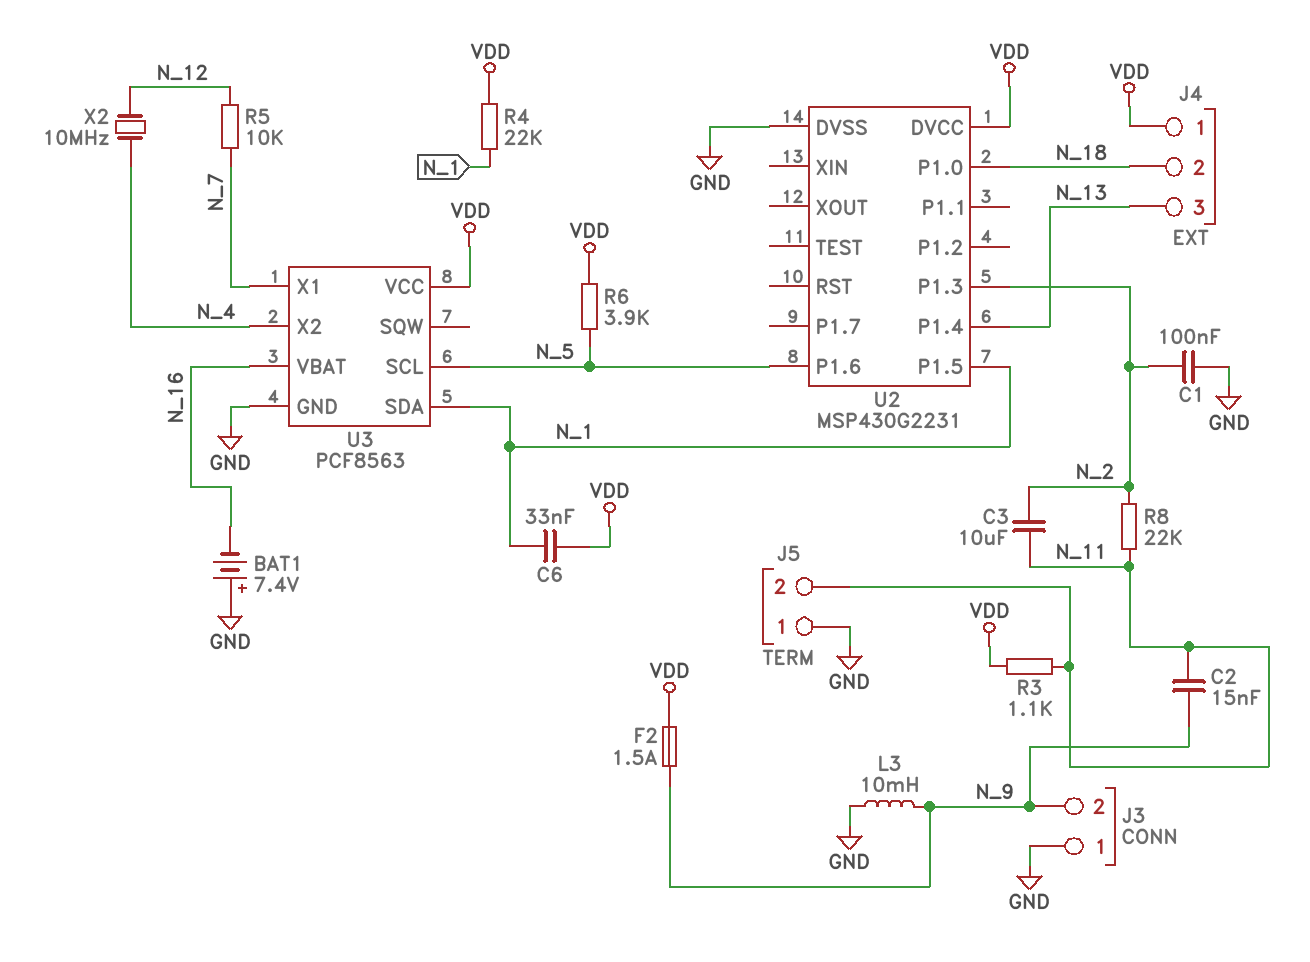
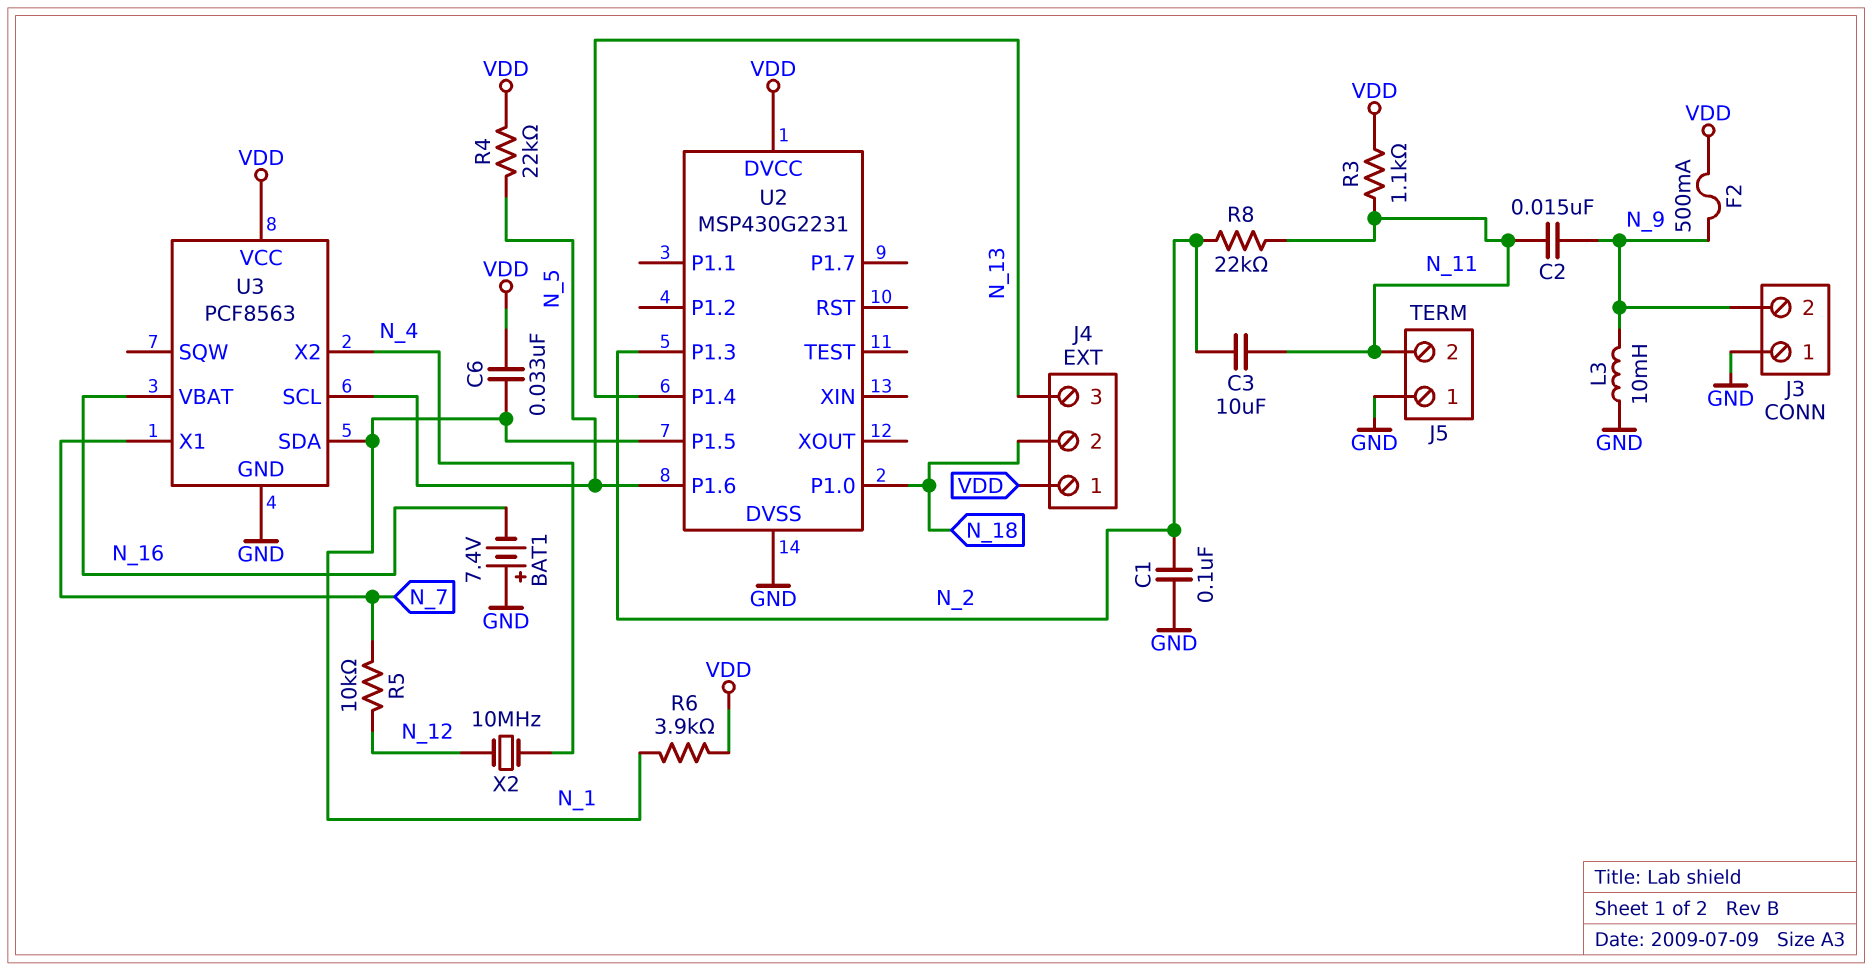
F2: 1.5A (N_9, VDD) -> 500mA (N_9, VDD)
R4: 22k (N_1, VDD) -> 22k (N_5, VDD)
R6: 3.9k (N_5, VDD) -> 3.9k (N_1, VDD)

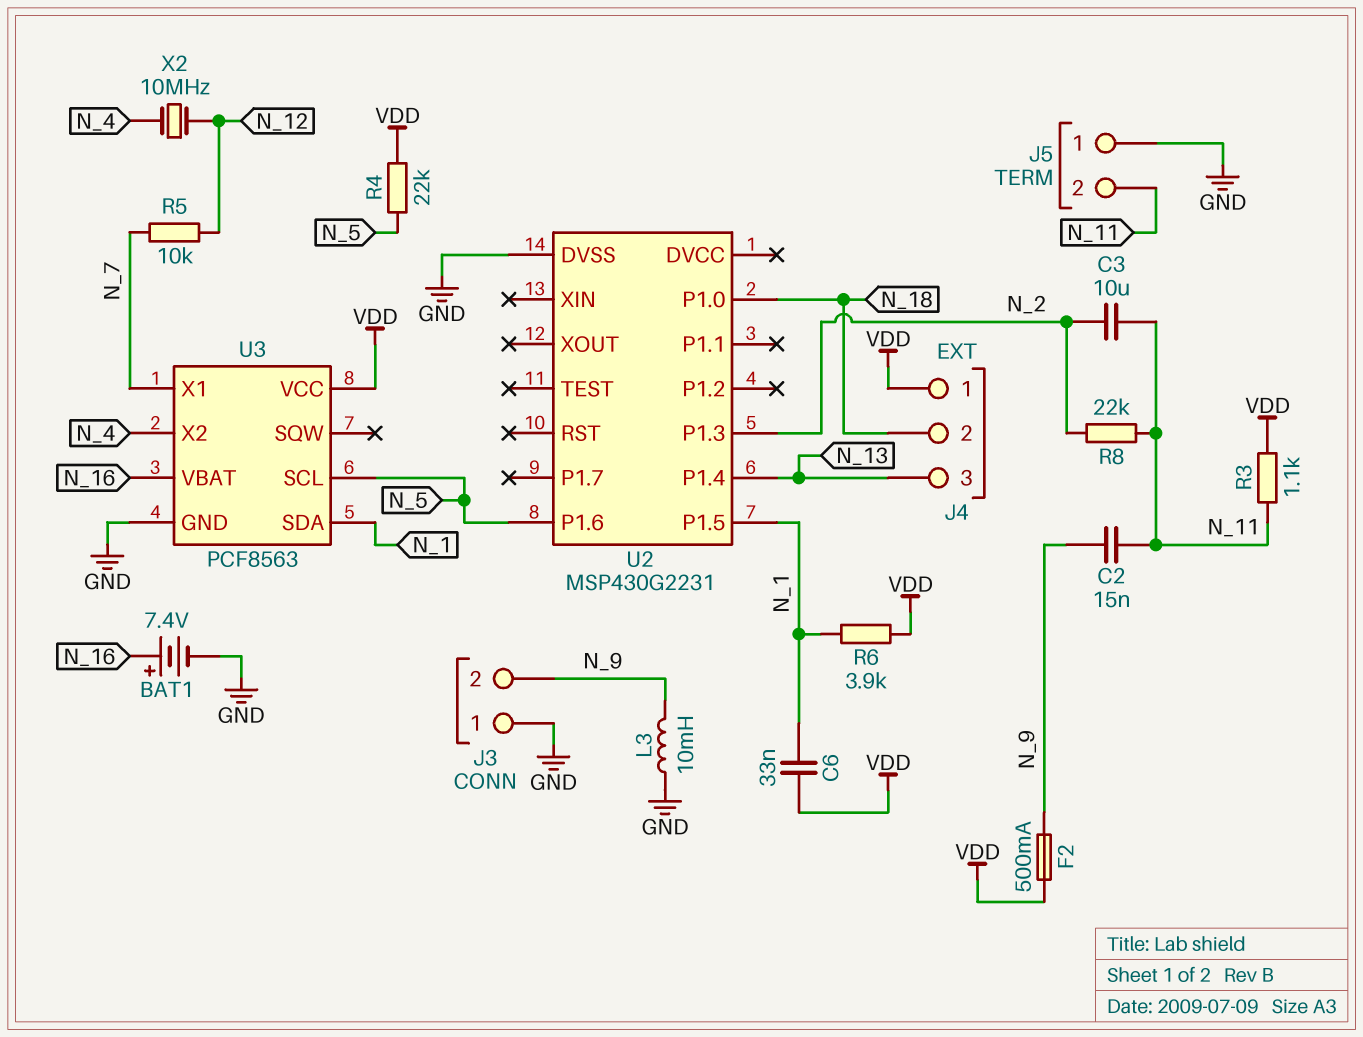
BAT1: 7.4V (plus GND, minus N_16) -> 7.4V (plus N_16, minus GND)
C1: 100nF (GND, N_2) -> none
U2 pin DVCC: VDD -> none

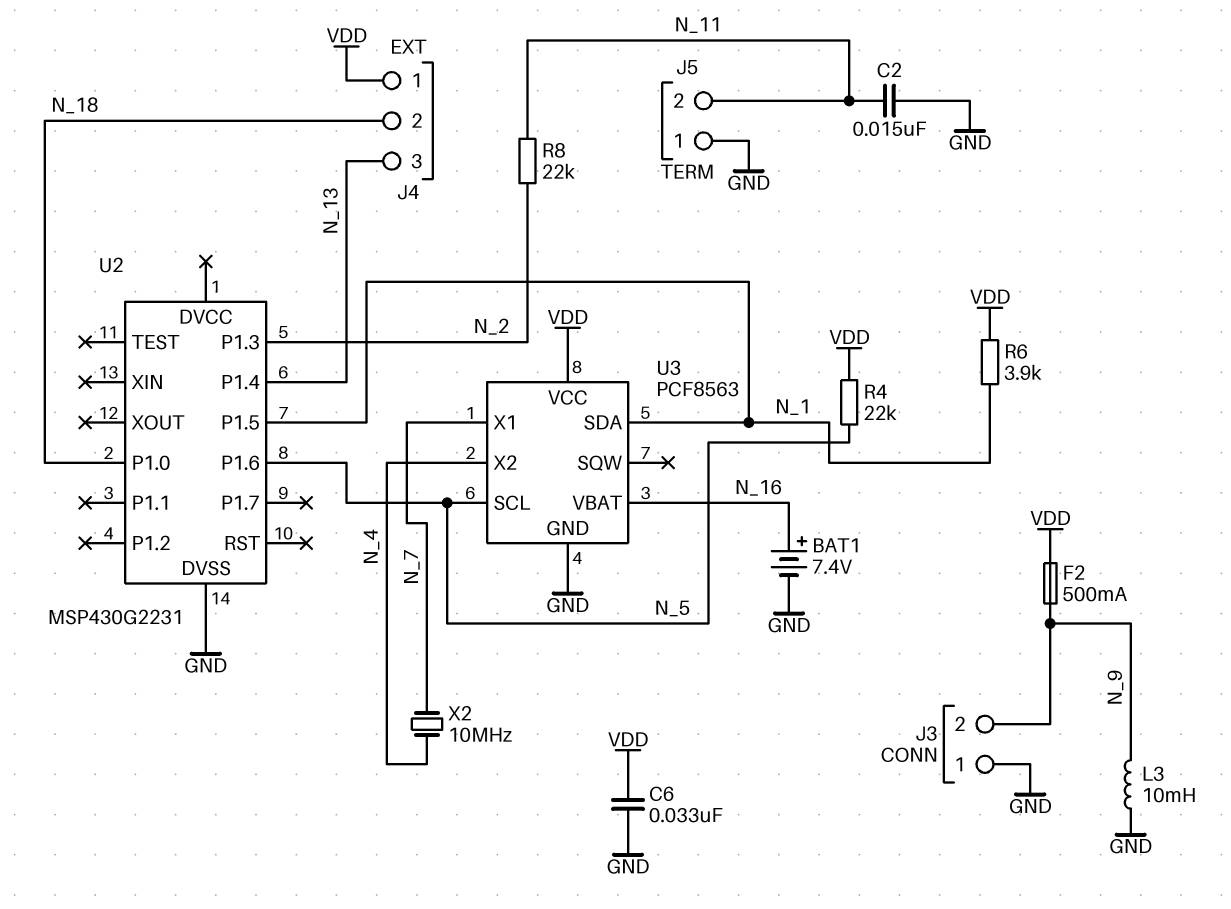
C2: 15nF (N_9, N_11) -> 15nF (GND, N_11)
C3: 10uF (N_2, N_11) -> none
C6: 33nF (N_1, VDD) -> 33nF (GND, VDD)
R3: 1.1k (N_11, VDD) -> none
R5: 10k (N_7, N_12) -> none
X2: 10MHz (N_4, N_12) -> 10MHz (N_4, N_7)

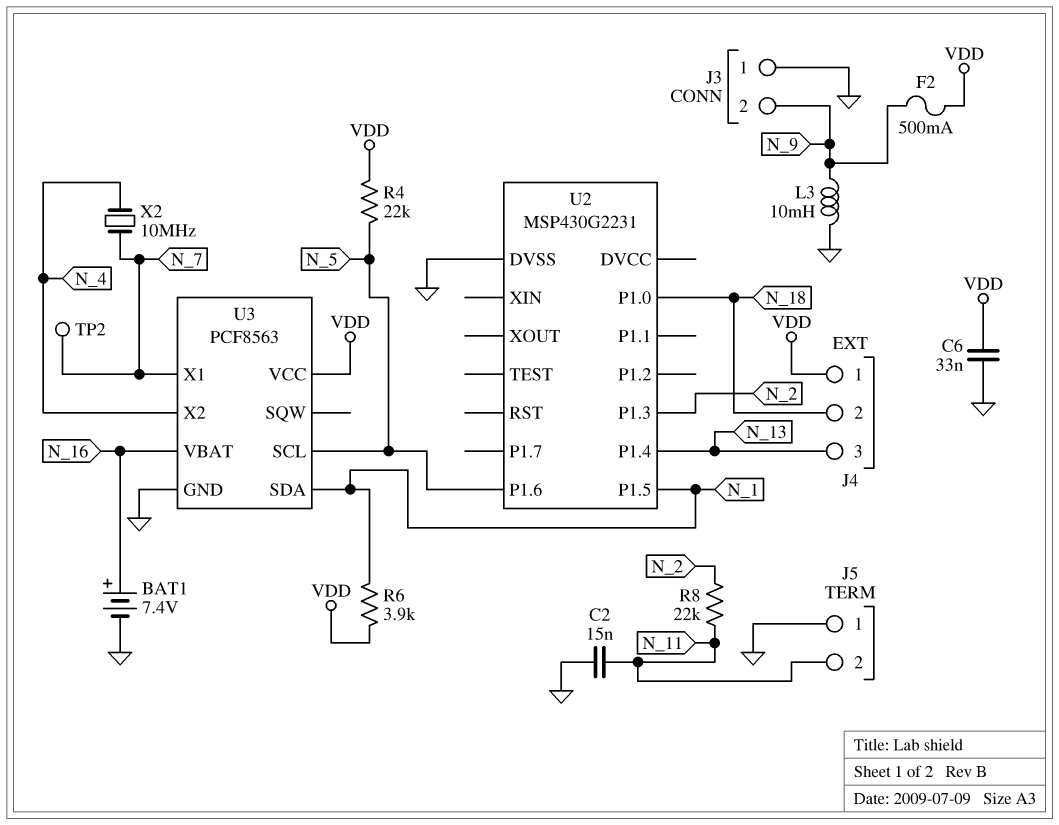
TP2: none -> test point (N_7)

